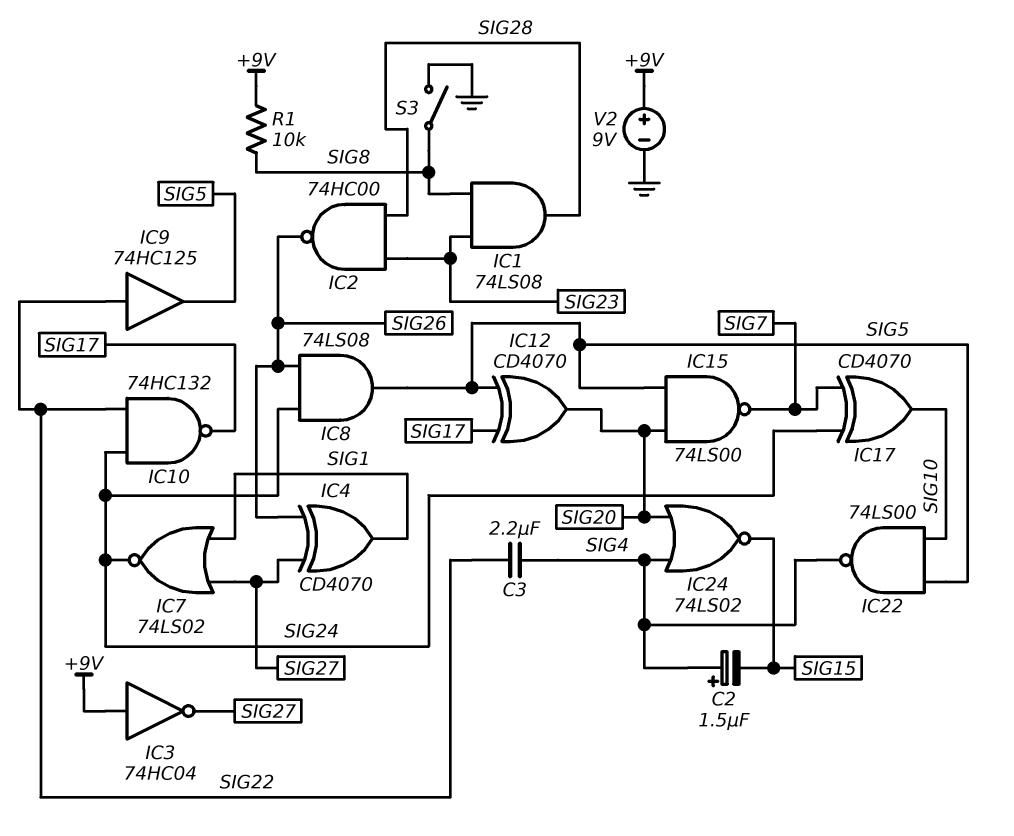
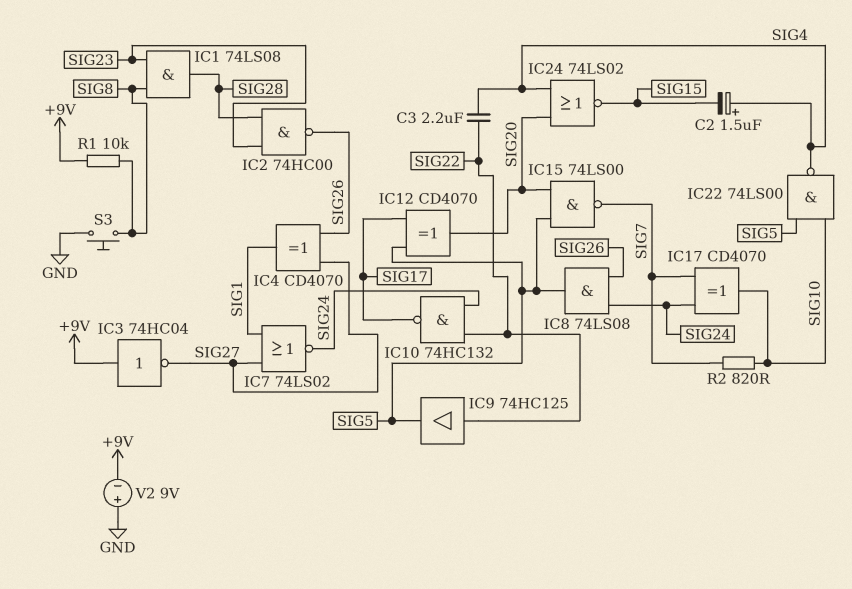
R2: none -> 820 (SIG7, SIG10)
S3: switch (GND, SIG8) -> button (GND, SIG8)
V2: 9V (plus +9V, minus GND) -> 9V (plus GND, minus +9V)

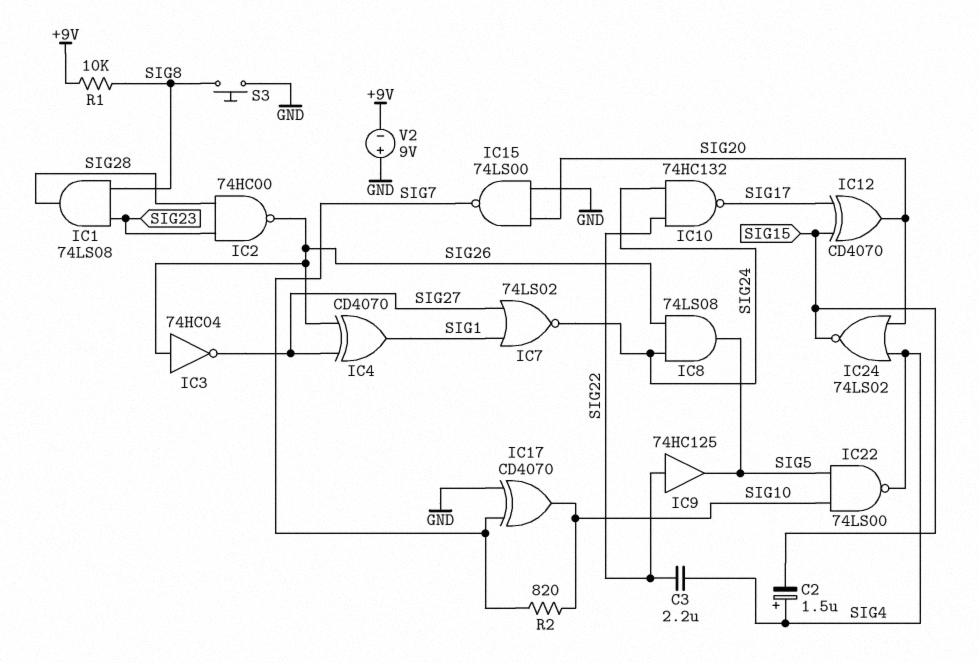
IC3: NOT 74HC04 (in +9V, out SIG27) -> NOT 74HC04 (in SIG26, out SIG27)
IC12: XOR CD4070 (in SIG5, in SIG17, out SIG20) -> XOR CD4070 (in SIG15, in SIG17, out SIG20)
IC15: NAND 74LS00 (in SIG5, in SIG20, out SIG7) -> NAND 74LS00 (in GND, in SIG20, out SIG7)
IC17: XOR CD4070 (in SIG7, in SIG24, out SIG10) -> XOR CD4070 (in GND, in SIG7, out SIG10)

